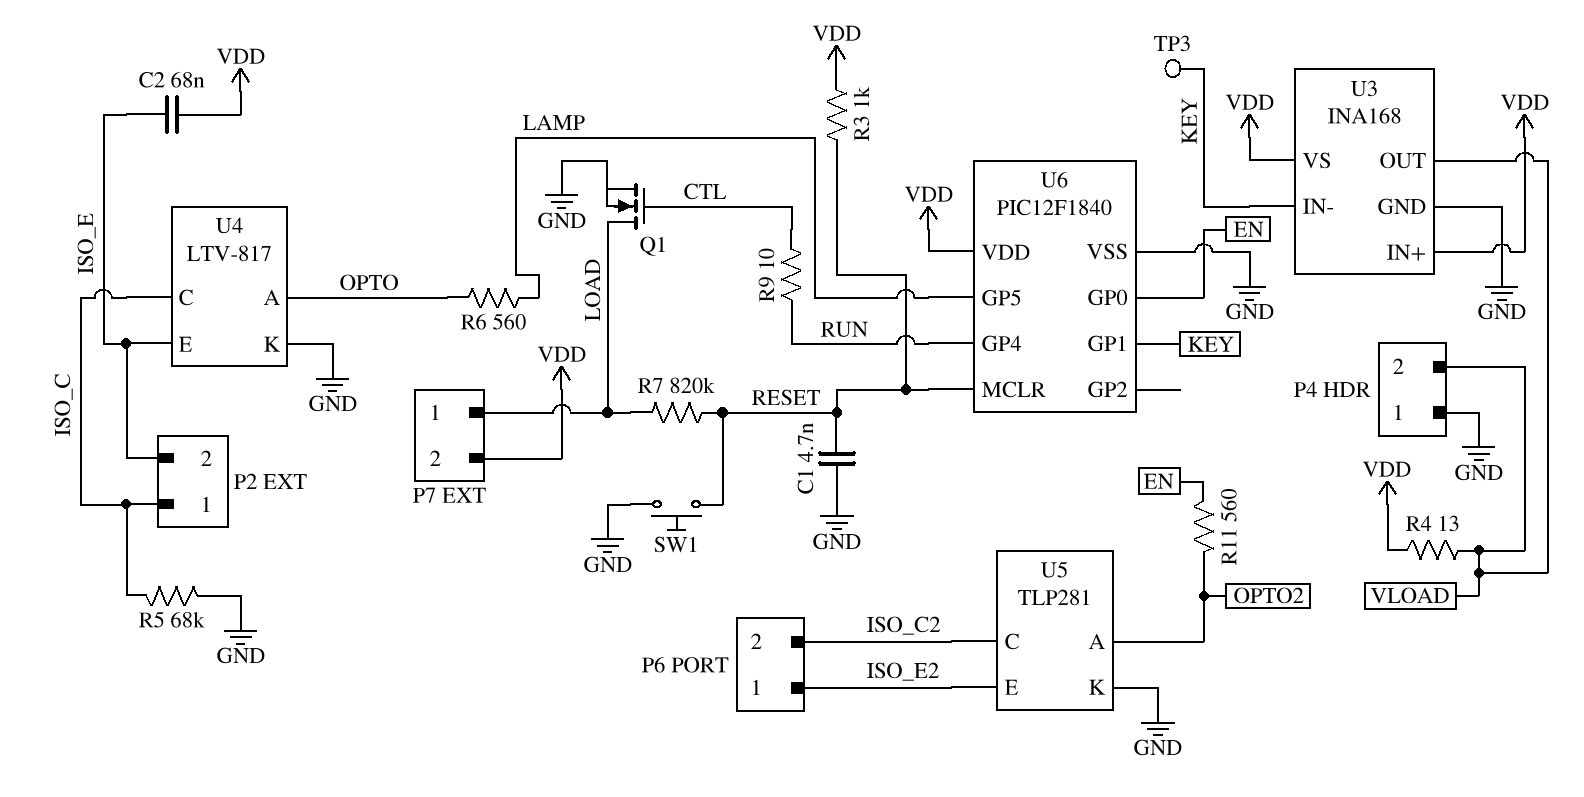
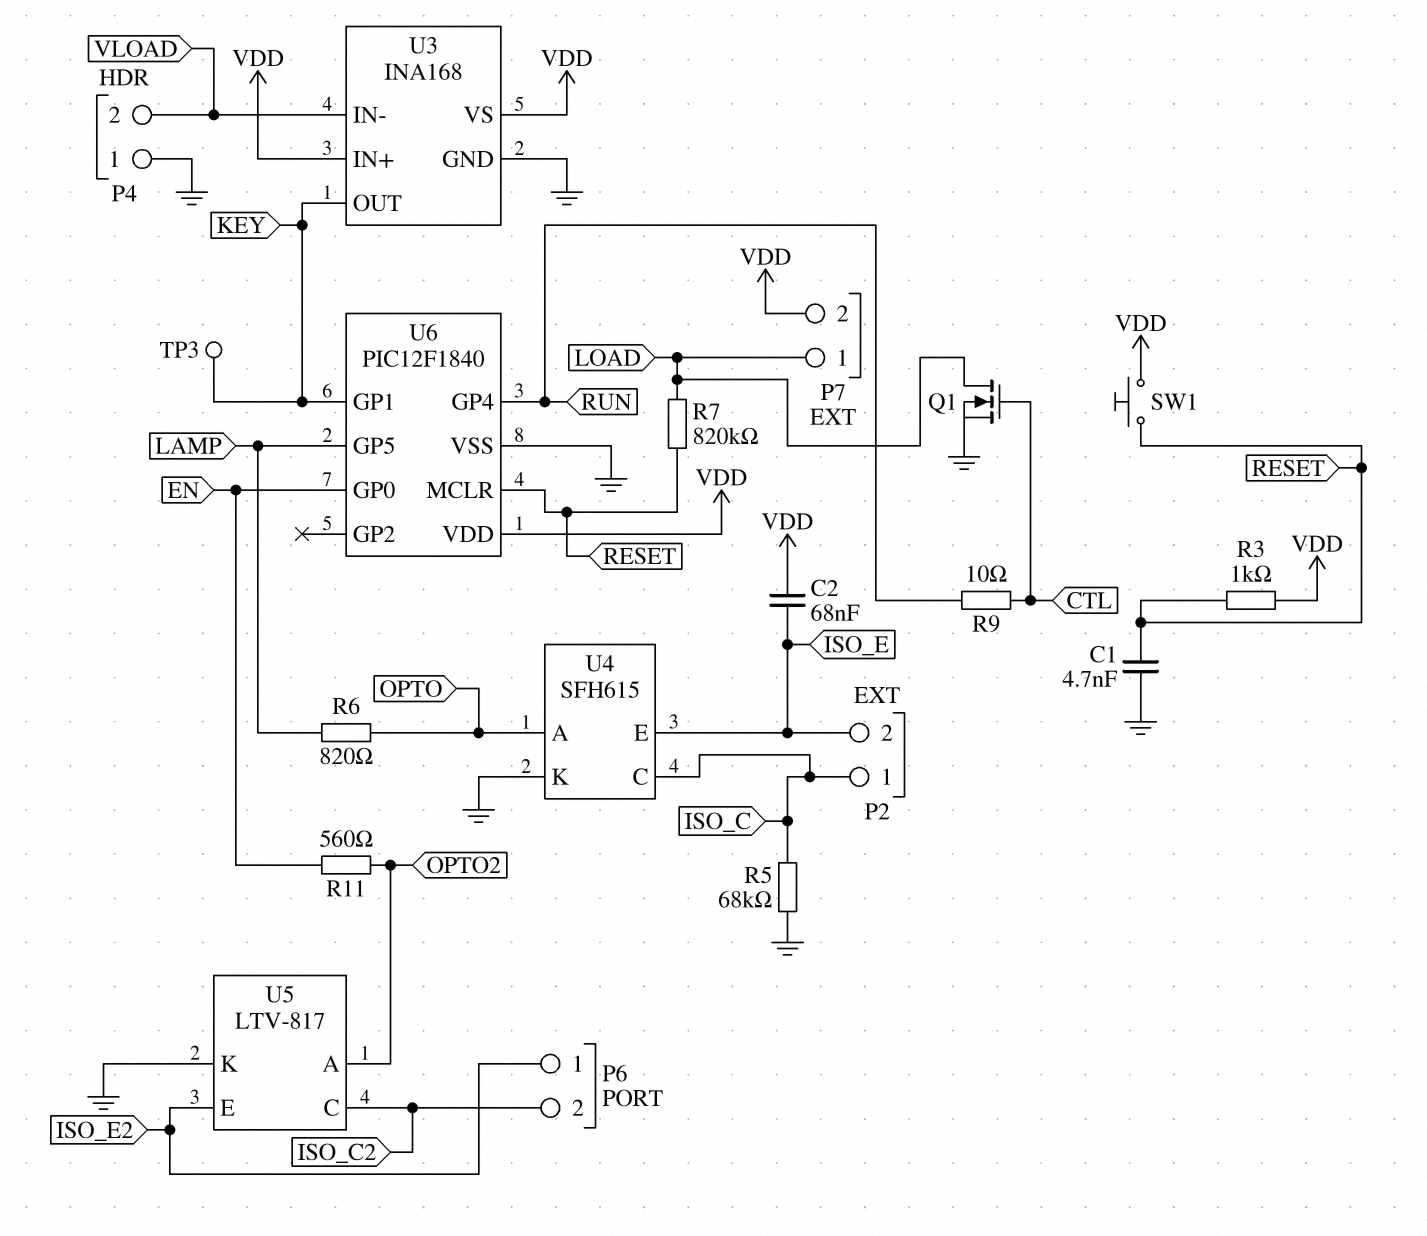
R4: 13 (VDD, VLOAD) -> none
R6: 560 (LAMP, OPTO) -> 820 (LAMP, OPTO)
SW1: button (GND, RESET) -> button (RESET, VDD)
U3 pin IN-: KEY -> VLOAD
U3 pin OUT: VLOAD -> KEY
U4: LTV-817 -> SFH615
U5: TLP281 -> LTV-817

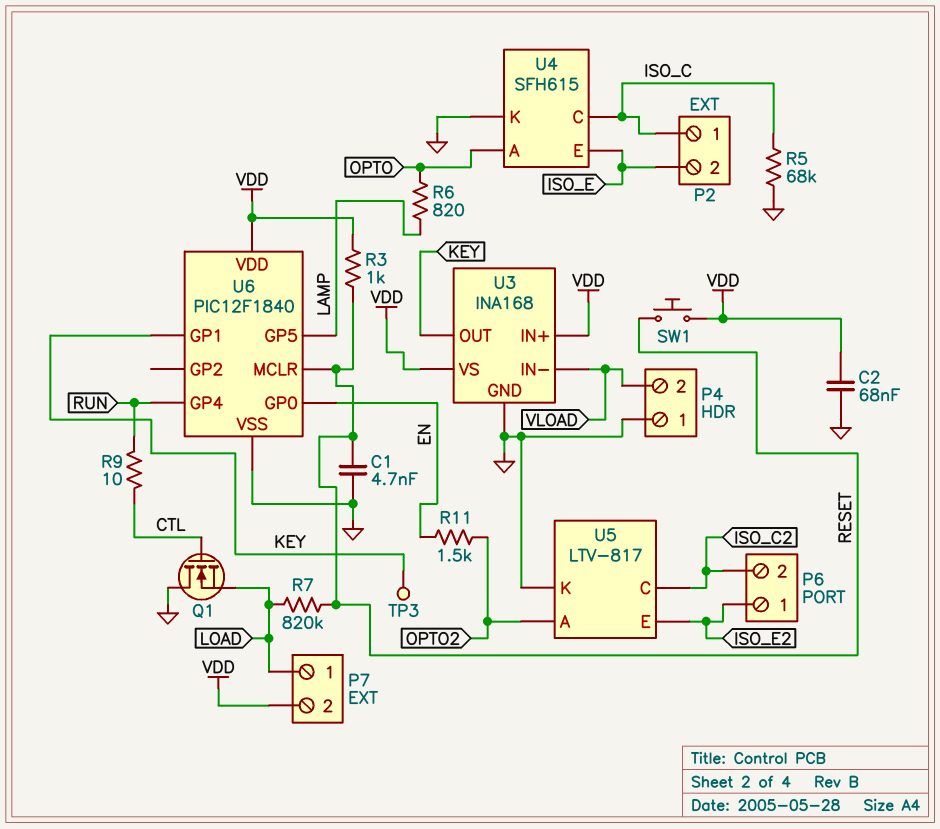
C2: 68nF (ISO_E, VDD) -> 68nF (GND, VDD)
Q1: NMOS (G CTL, D LOAD, S GND) -> NMOS (G CTL, D GND, S LOAD)
R11: 560 (EN, OPTO2) -> 1.5k (EN, OPTO2)

